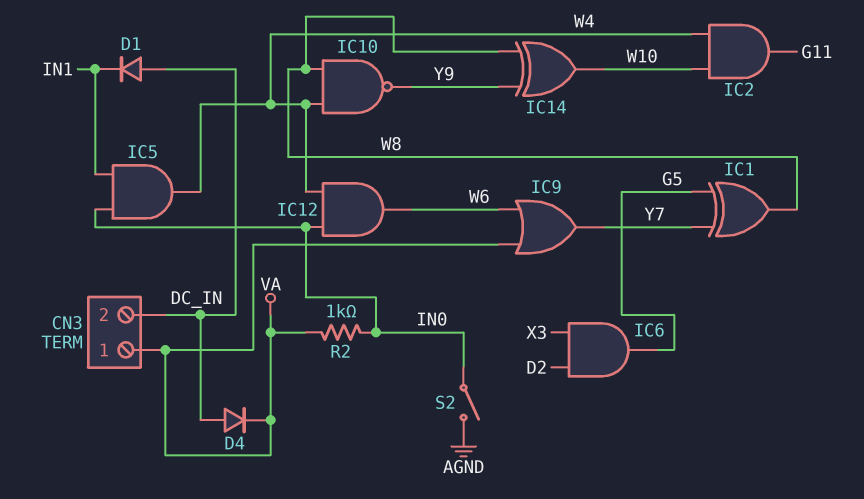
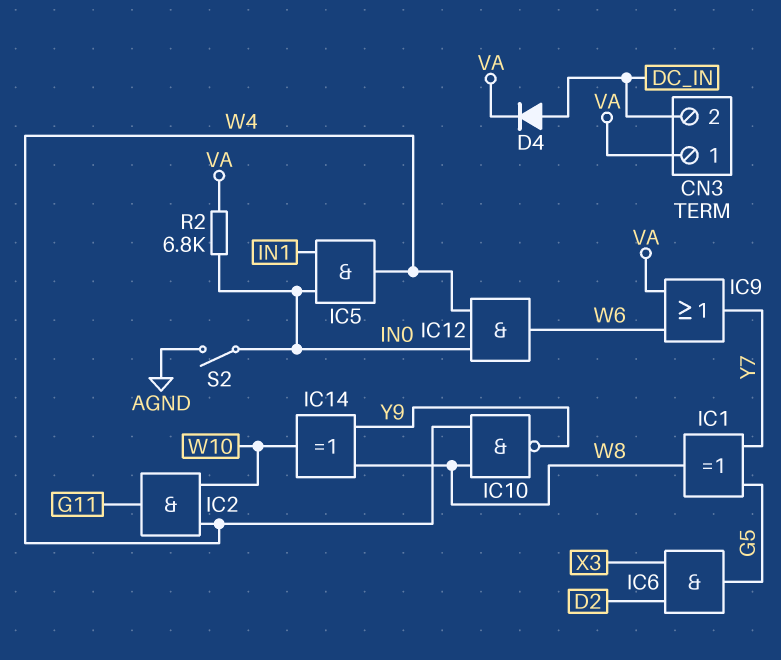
D1: diode (A DC_IN, K IN1) -> none
R2: 1k (IN0, VA) -> 6.8k (IN0, VA)

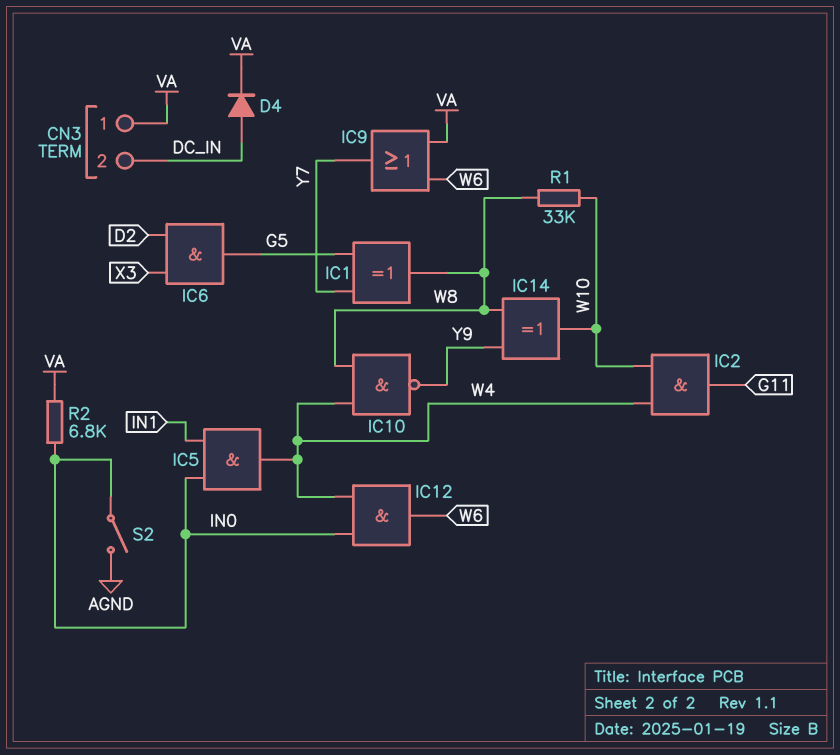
R1: none -> 33k (W8, W10)

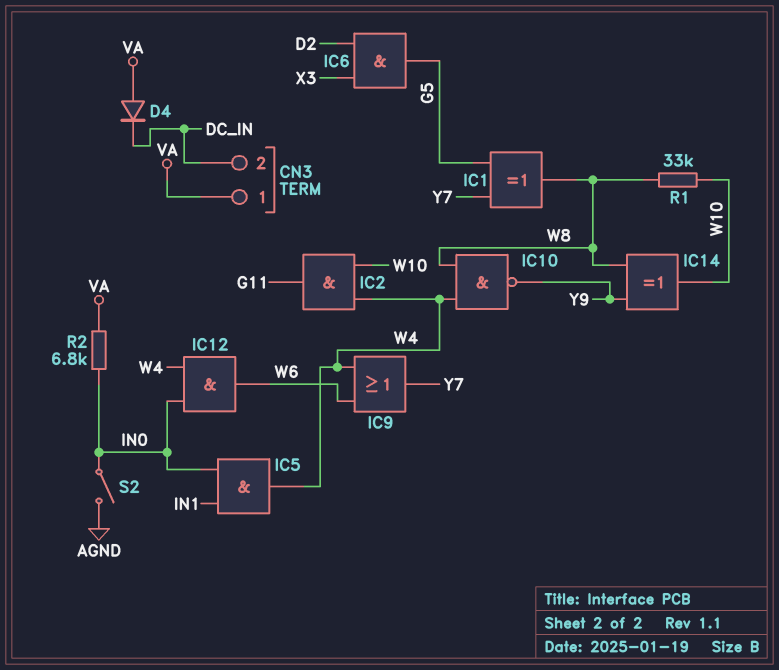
D4: diode (A DC_IN, K VA) -> diode (A VA, K DC_IN)
IC9: OR (in VA, in W6, out Y7) -> OR (in W4, in W6, out Y7)

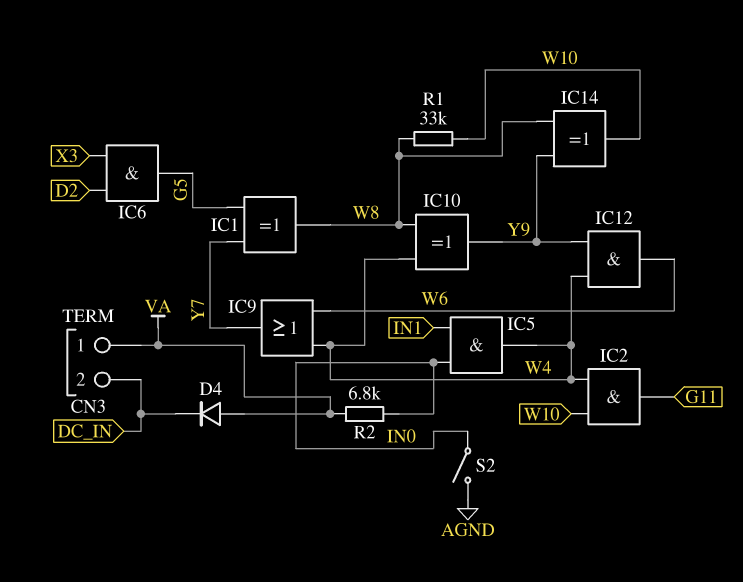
IC10: NAND (in W4, in W8, out Y9) -> XOR (in W4, in W8, out Y9)
IC12: AND (in IN0, in W4, out W6) -> AND (in W4, in Y9, out W6)

